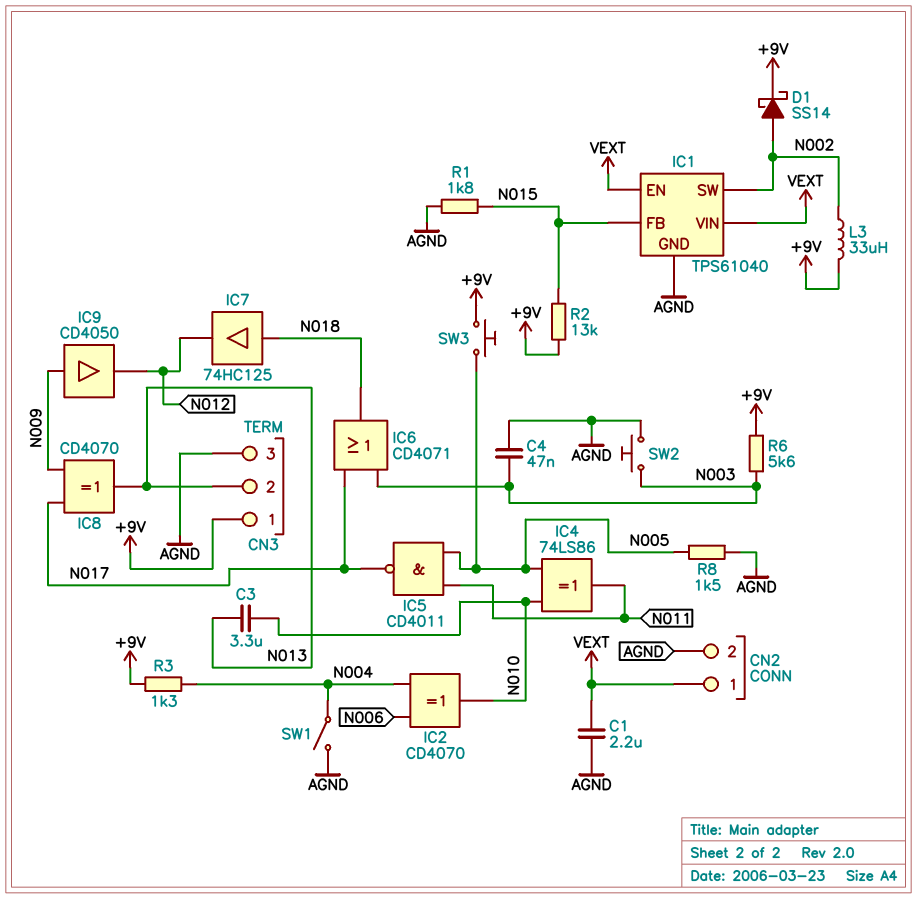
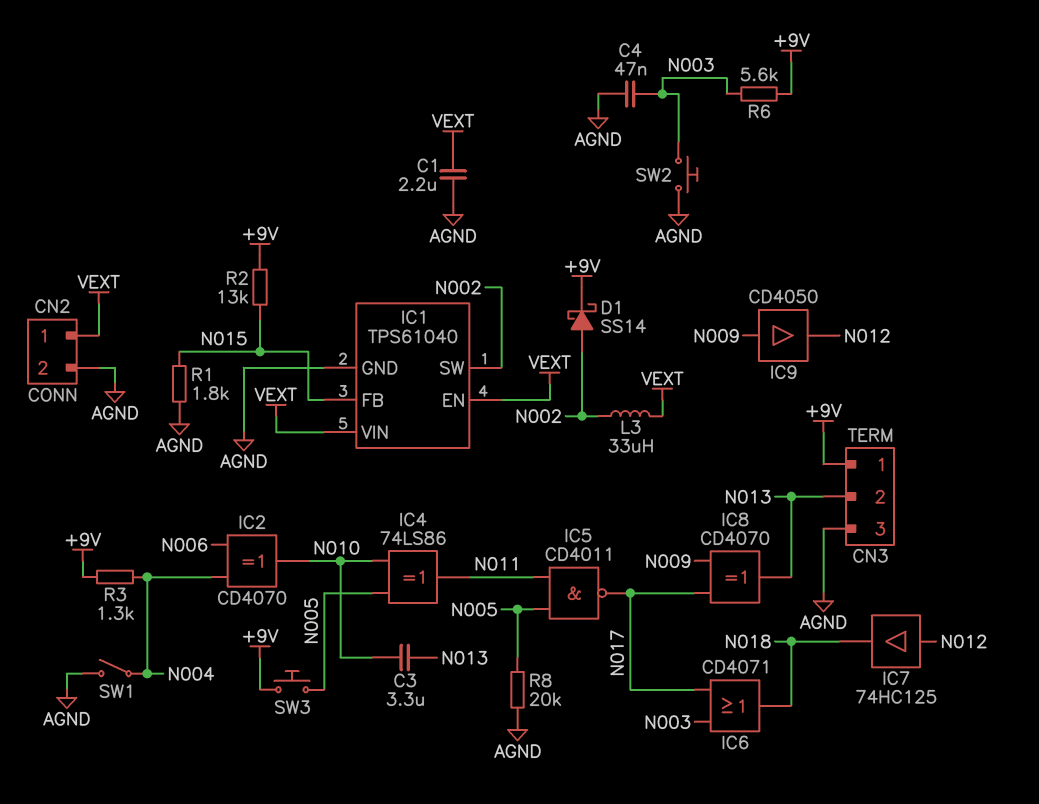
IC7: buffer 74HC125 (in N018, out N012) -> buffer 74HC125 (in N012, out N018)
L3: 33uH (+9V, N002) -> 33uH (N002, VEXT)
R8: 1.5k (AGND, N005) -> 20k (AGND, N005)

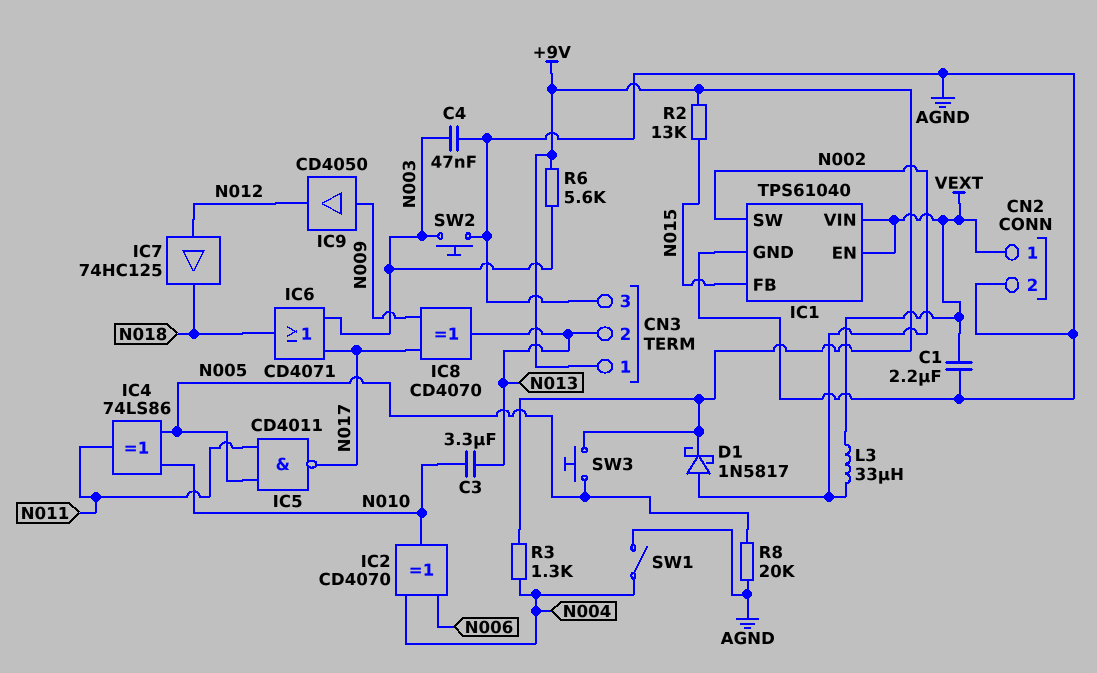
D1: schottky SS14 (A N002, K +9V) -> schottky 1N5817 (A N002, K +9V)
R1: 1.8k (AGND, N015) -> none

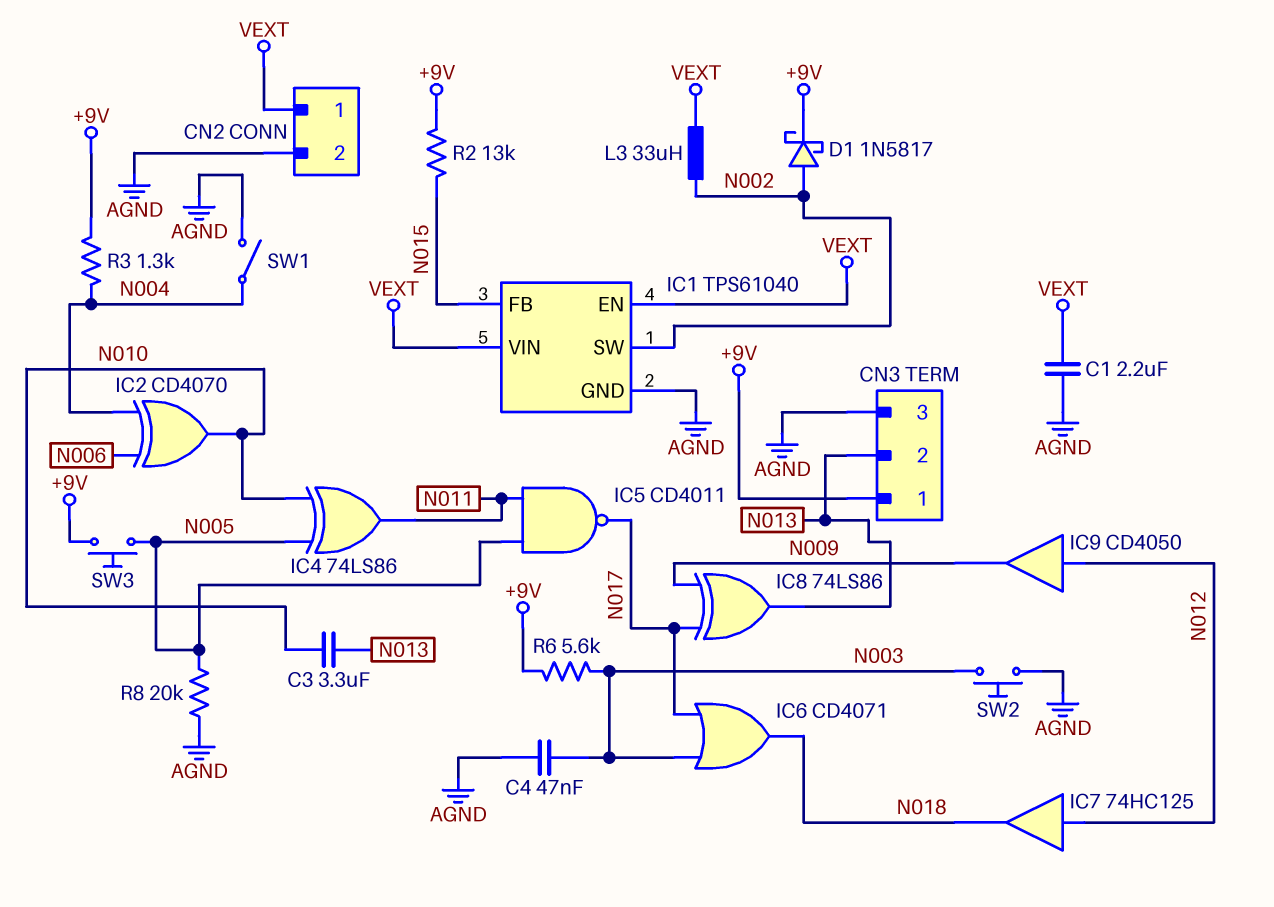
IC8: XOR CD4070 (in N009, in N017, out N013) -> XOR 74LS86 (in N009, in N017, out N013)
IC9: buffer CD4050 (in N009, out N012) -> buffer CD4050 (in N012, out N009)

